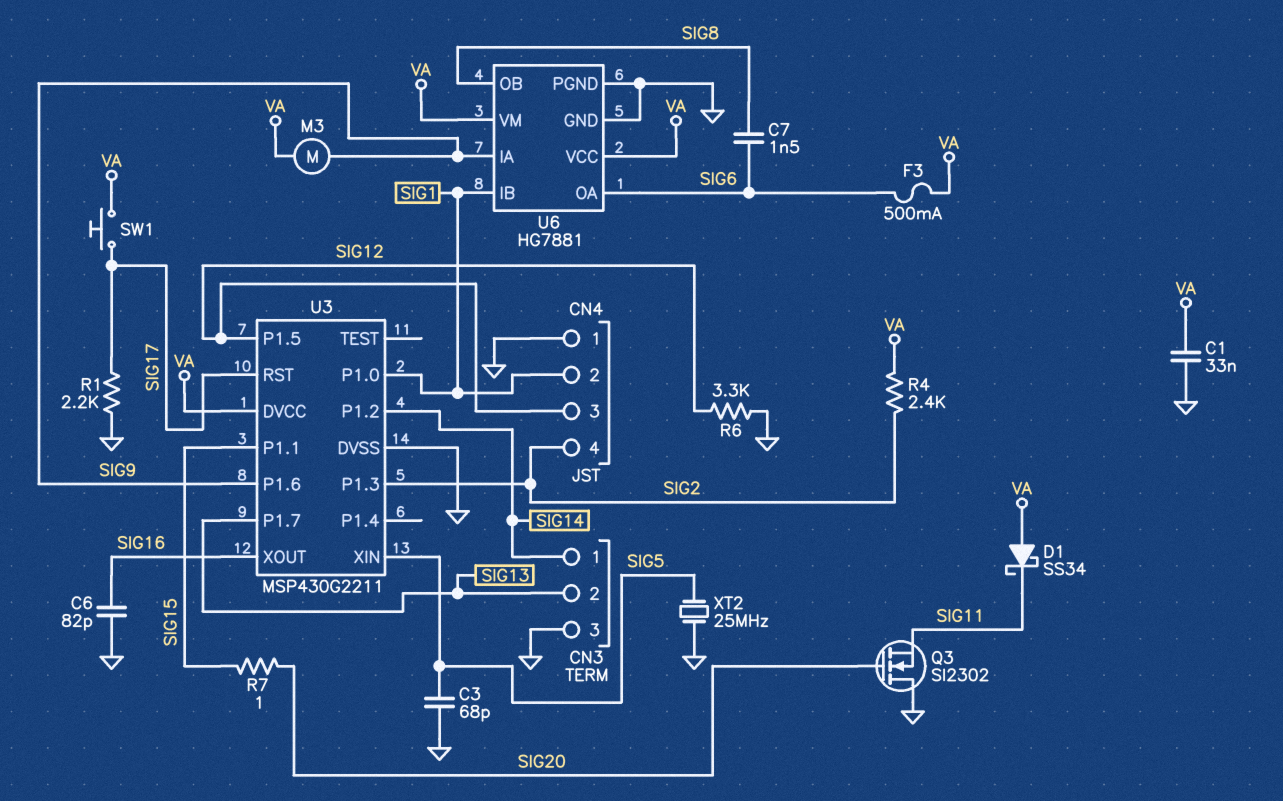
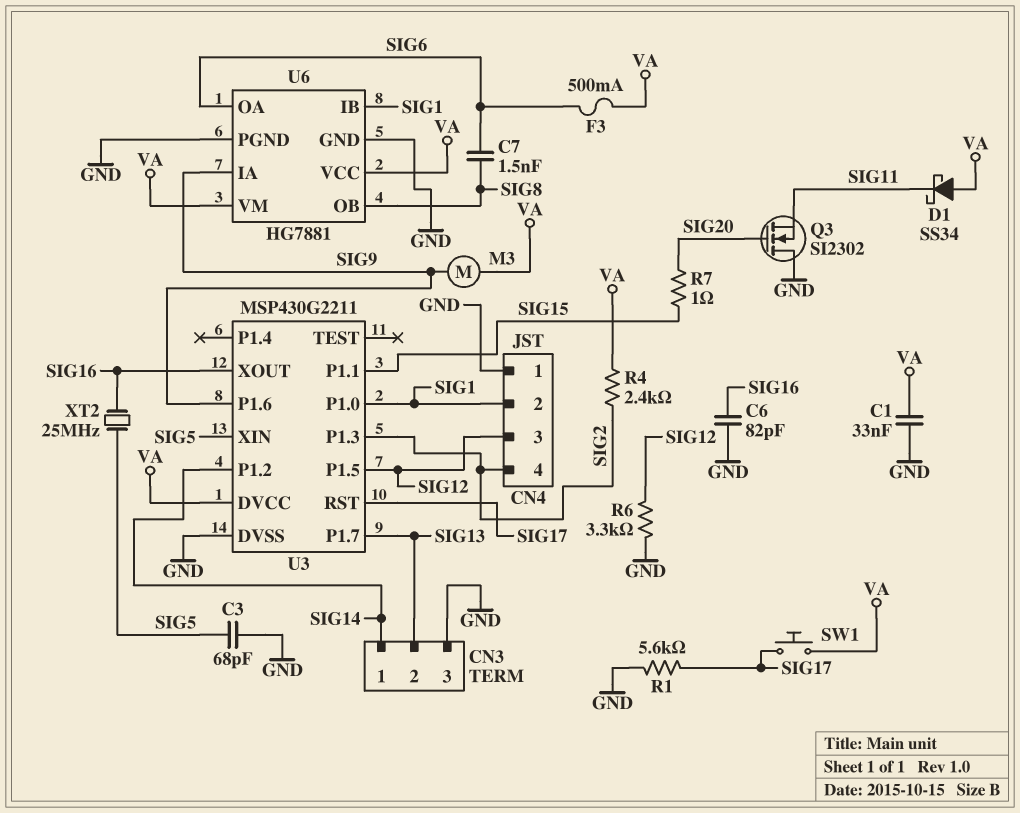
R1: 2.2k (GND, SIG17) -> 5.6k (GND, SIG17)
XT2: 25MHz (GND, SIG5) -> 25MHz (SIG5, SIG16)

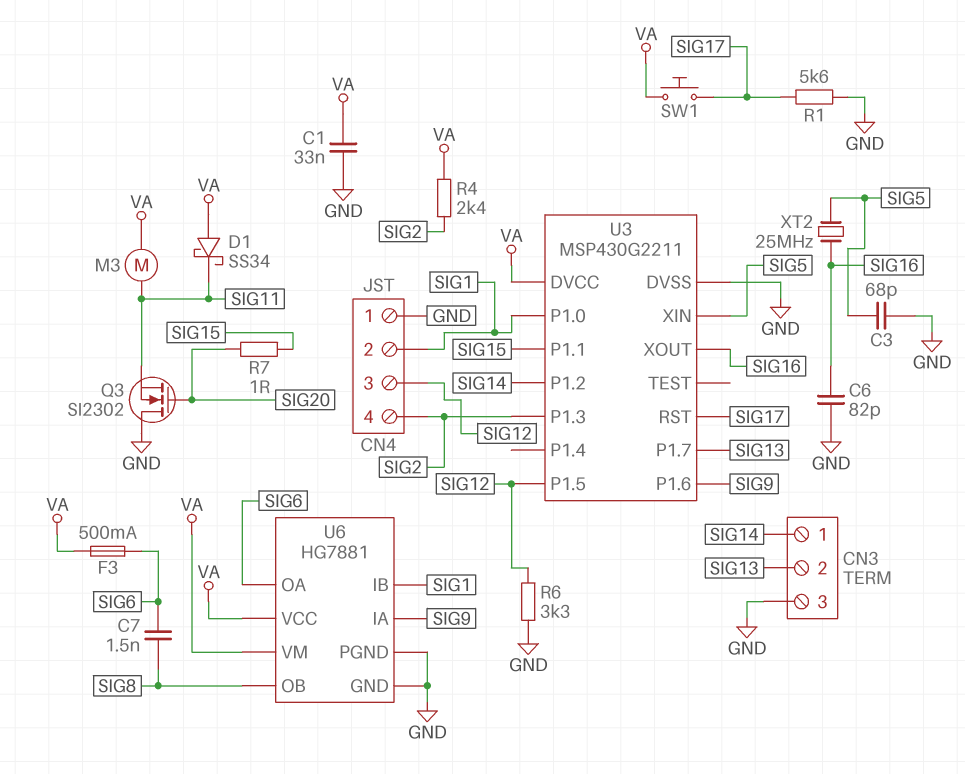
M3: motor (SIG9, VA) -> motor (SIG11, VA)

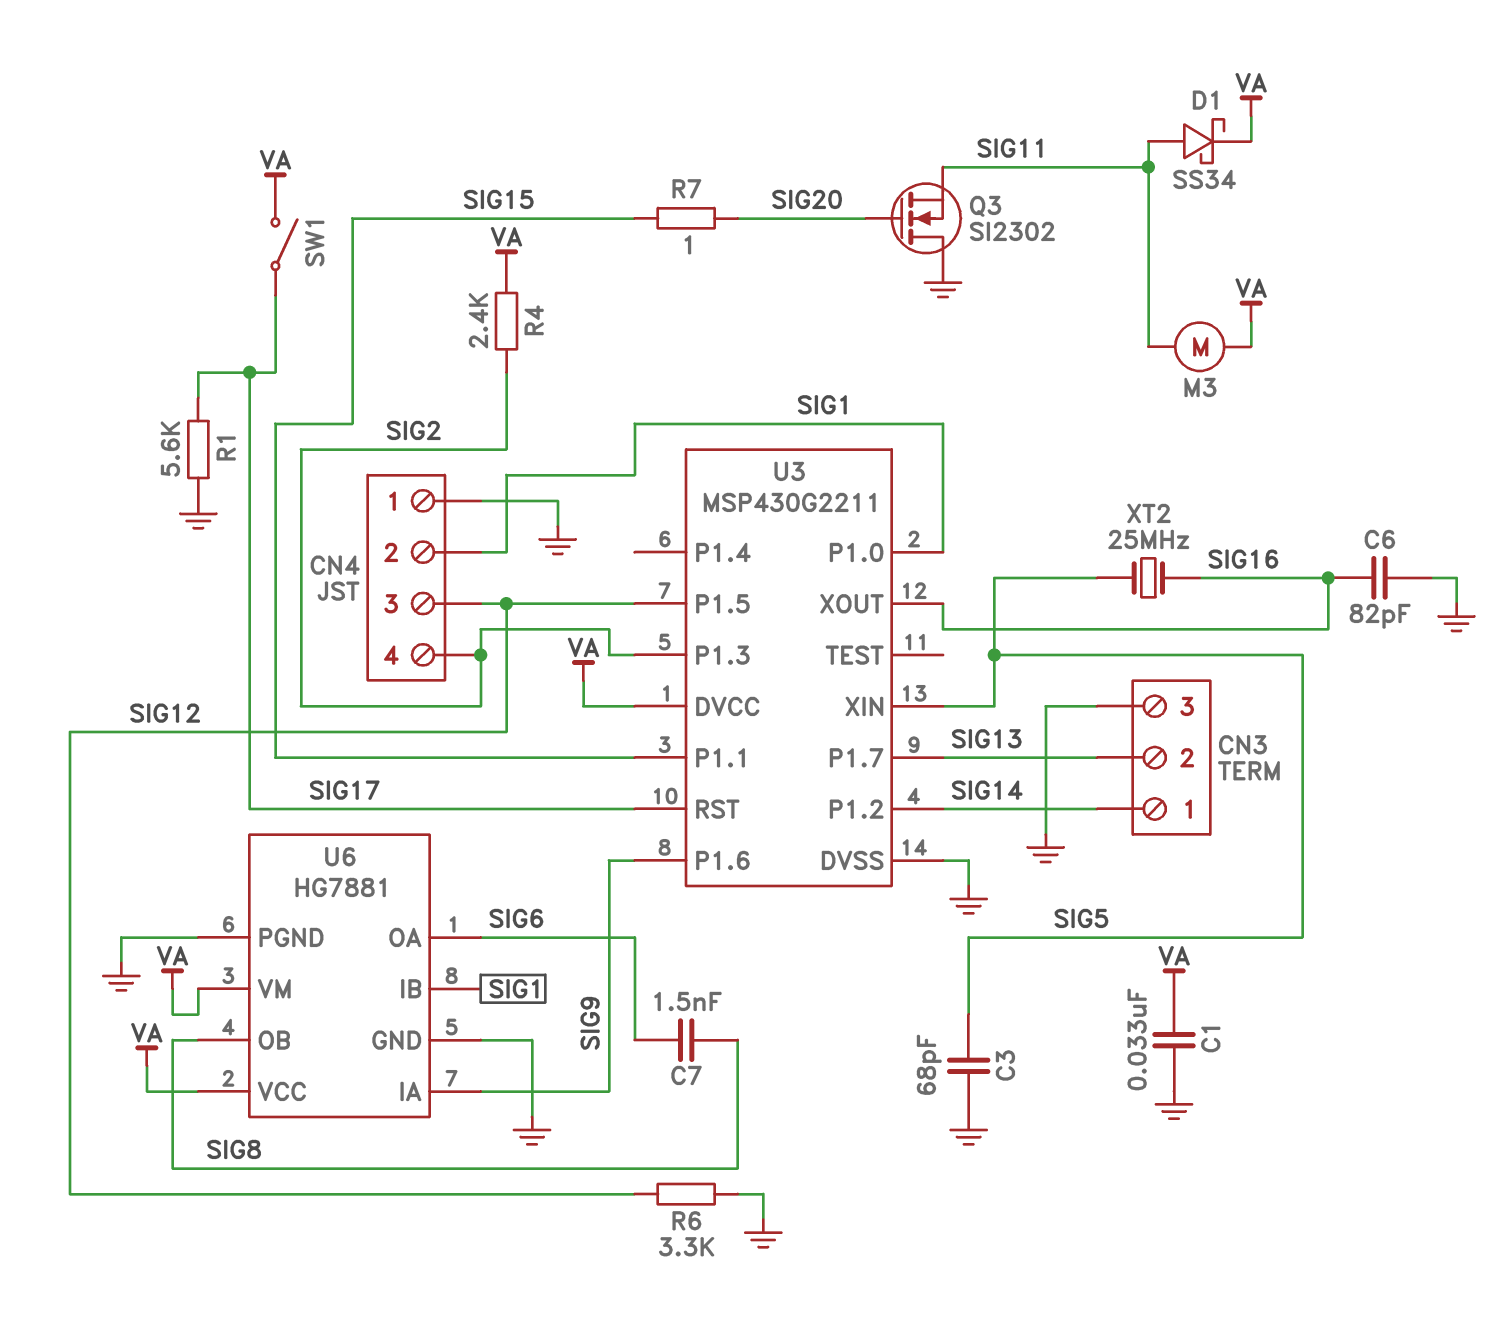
D1: schottky SS34 (A VA, K SIG11) -> schottky SS34 (A SIG11, K VA)
F3: 500mA (SIG6, VA) -> none
SW1: button (SIG17, VA) -> switch (SIG17, VA)

